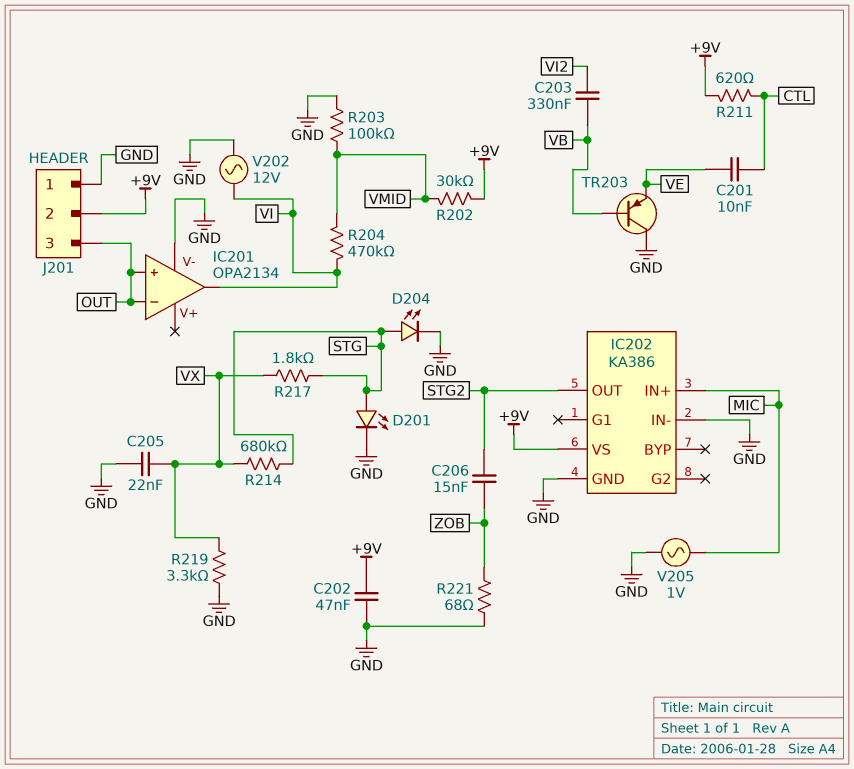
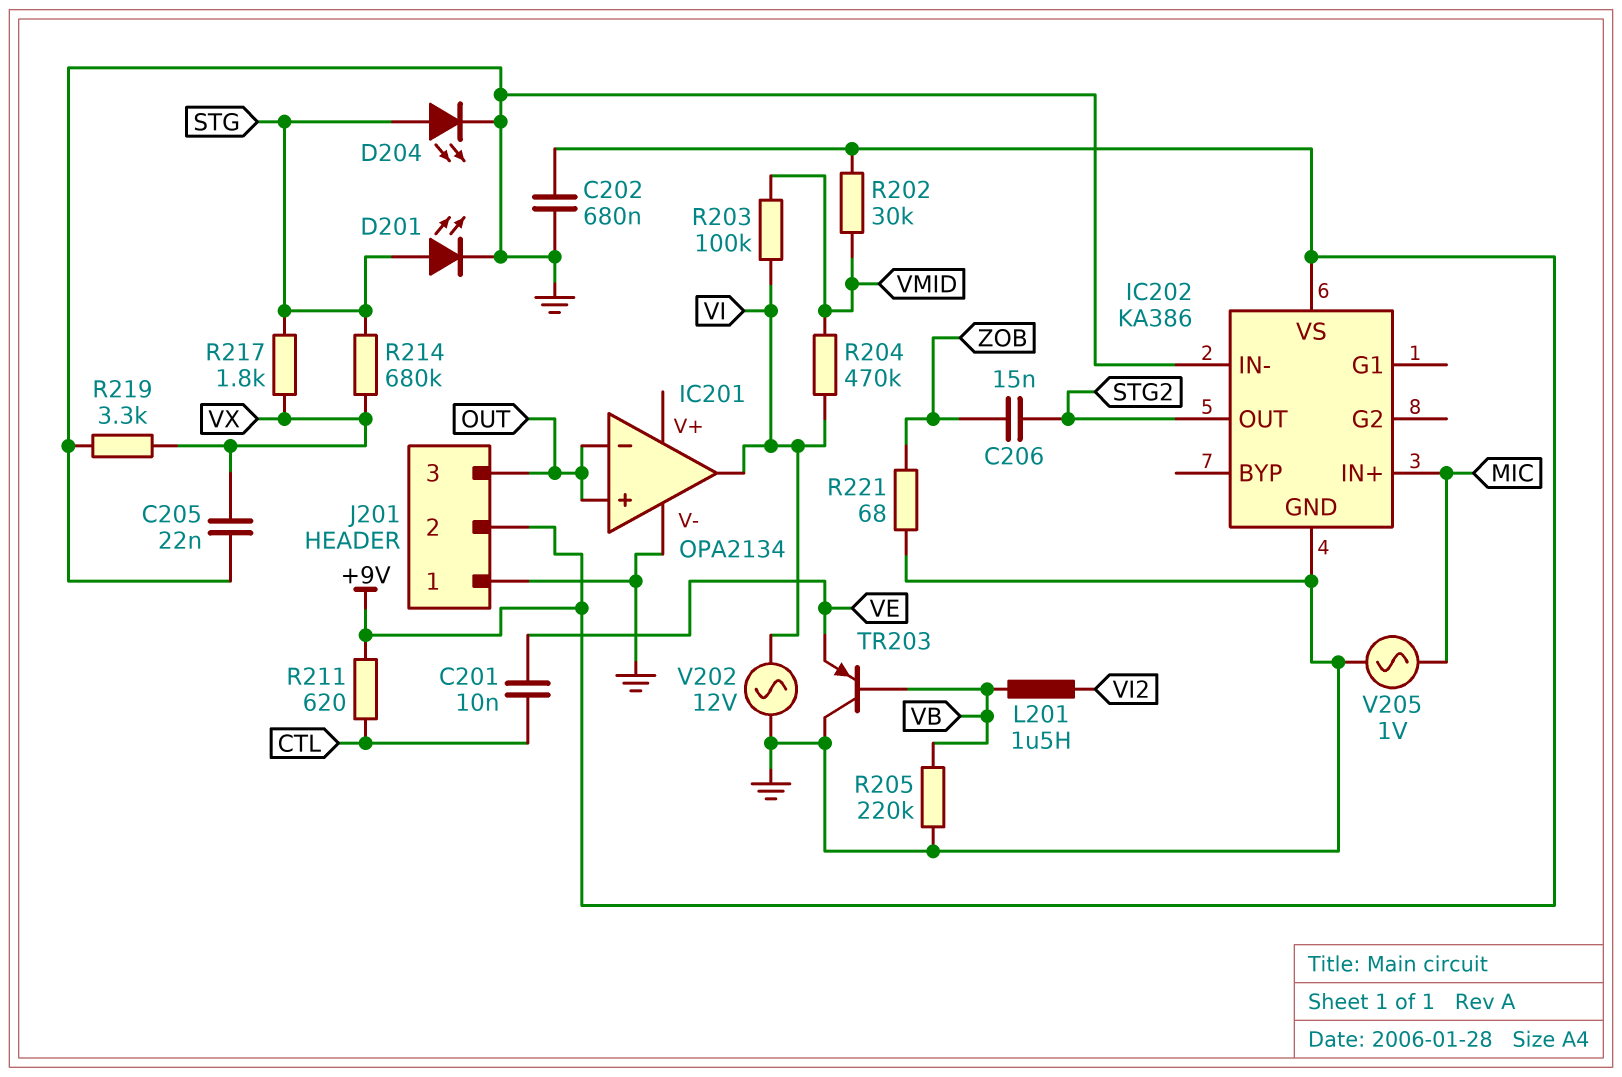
C202: 47nF (+9V, GND) -> 680nF (+9V, GND)
C203: 330nF (VB, VI2) -> none
L201: none -> 1.5uH (VB, VI2)
R203: 100k (GND, VMID) -> 100k (VI, VMID)
R205: none -> 220k (GND, VB)

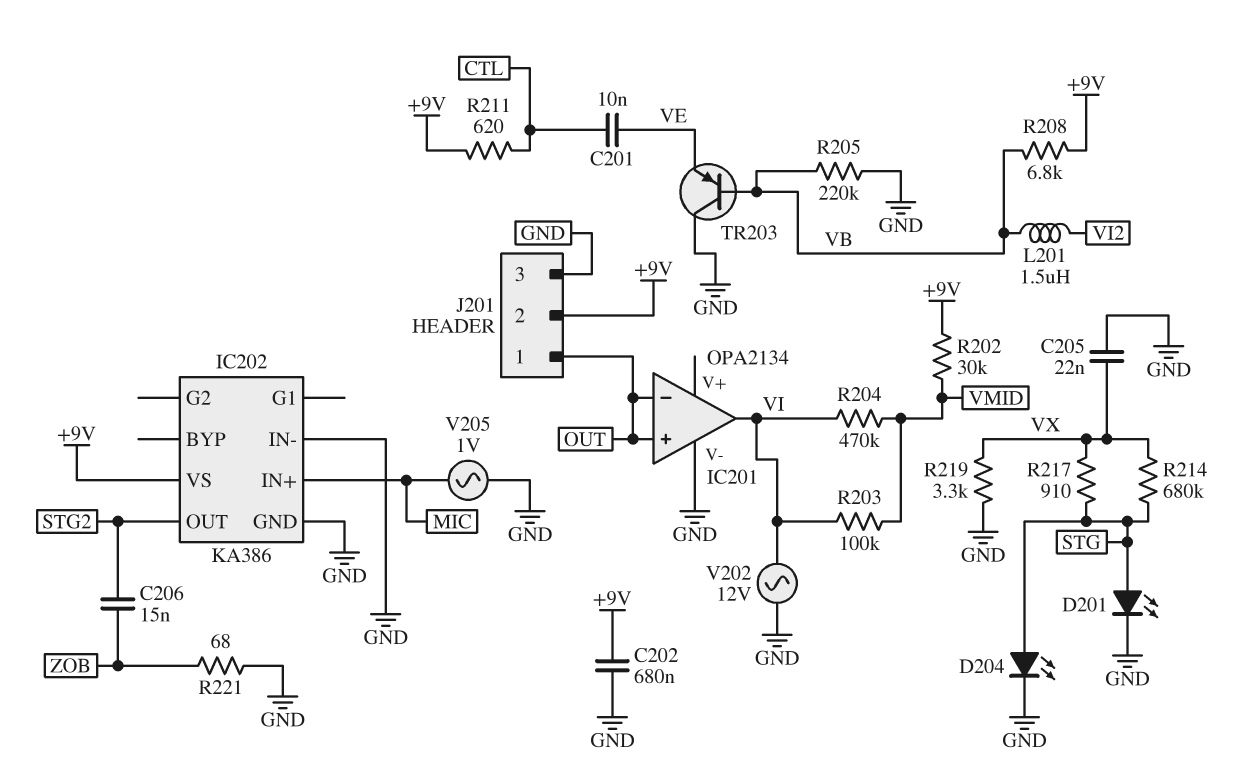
J201 pin 1: GND -> OUT
J201 pin 3: OUT -> GND
R208: none -> 6.8k (+9V, VB)
R217: 1.8k (STG, VX) -> 910 (STG, VX)

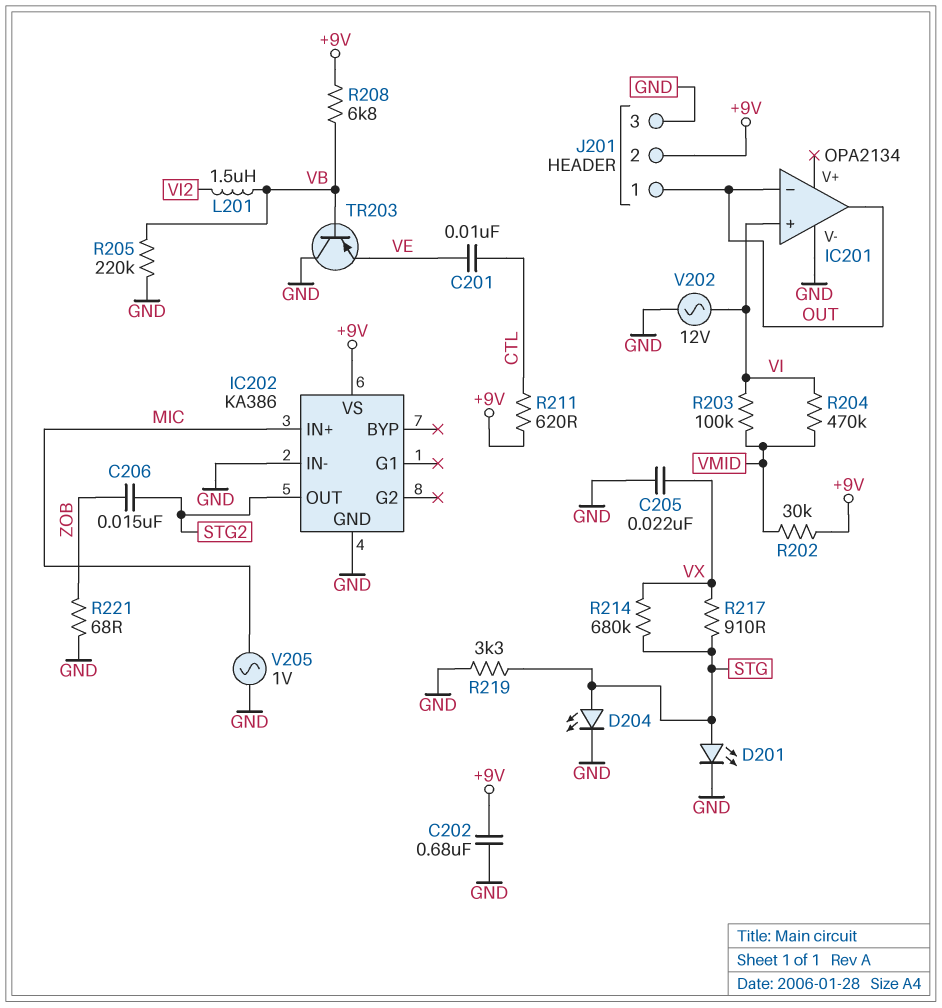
IC201 pin in+: OUT -> VI
IC201 pin out: VI -> OUT
R219: 3.3k (GND, VX) -> 3.3k (GND, STG)

